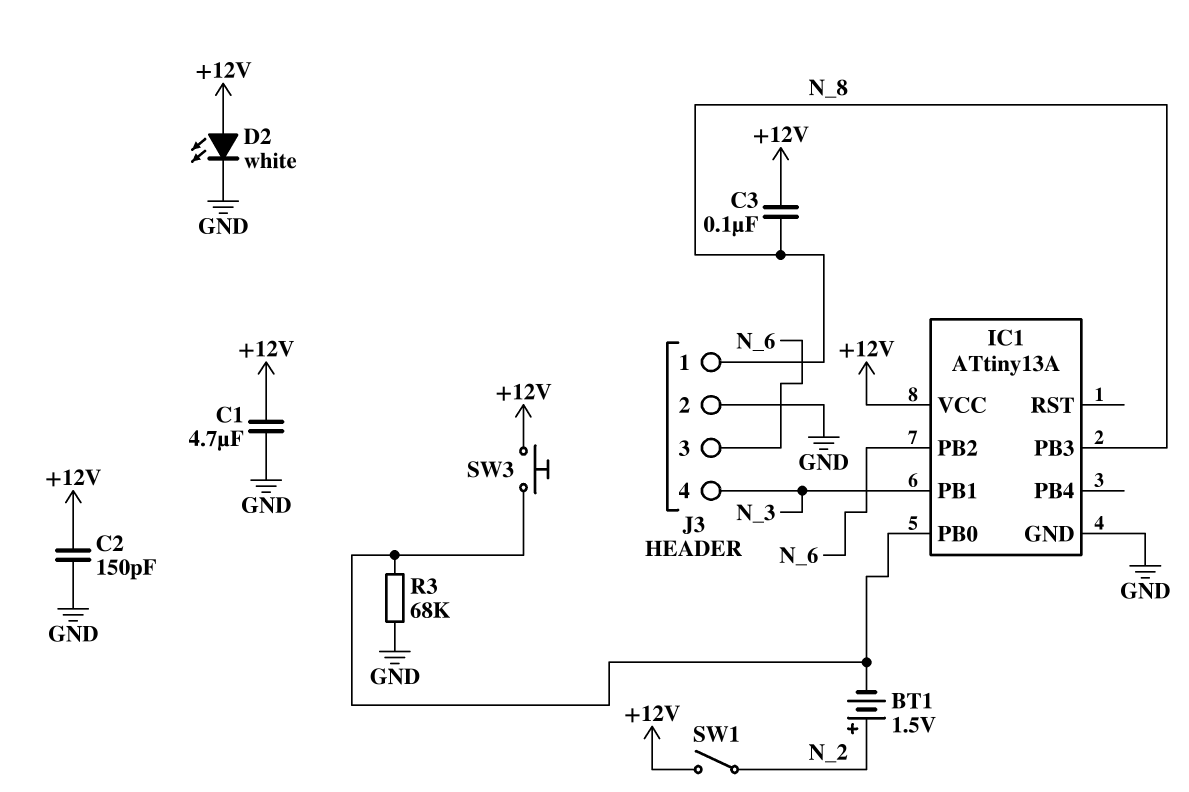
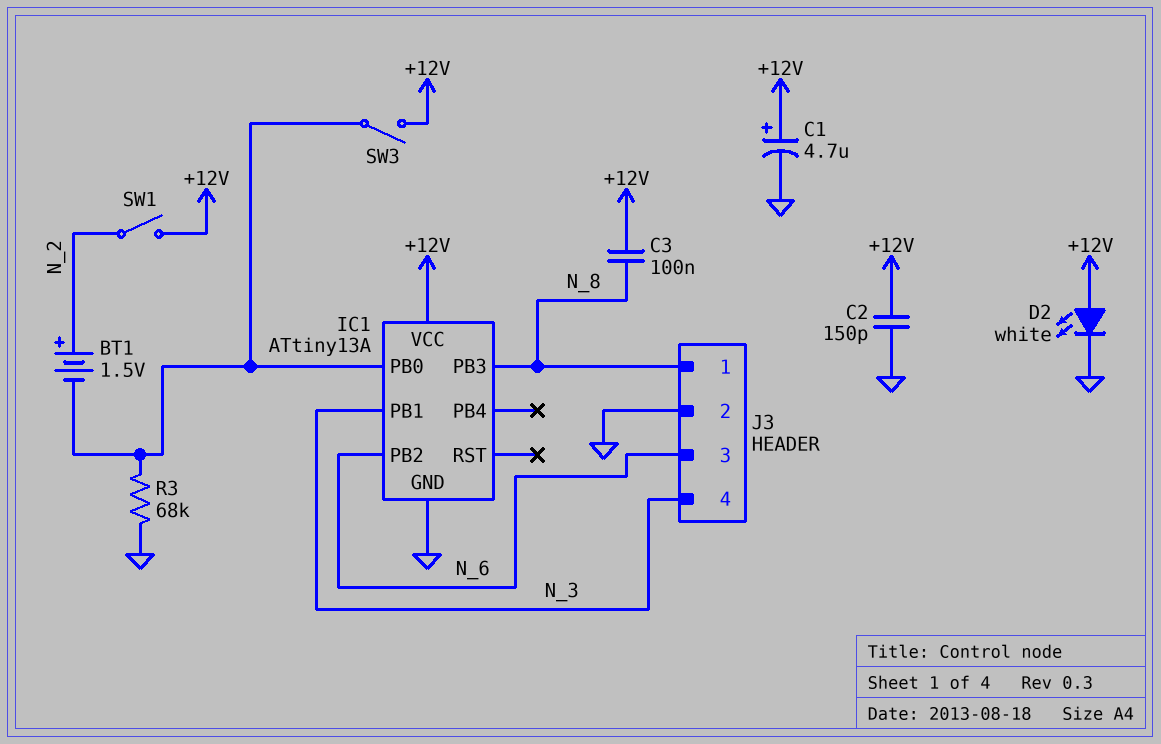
C1: 4.7uF (+12V, GND) -> 4.7uF (plus +12V, minus GND)
SW3: button (+12V, IC1/PB0) -> switch (+12V, IC1/PB0)

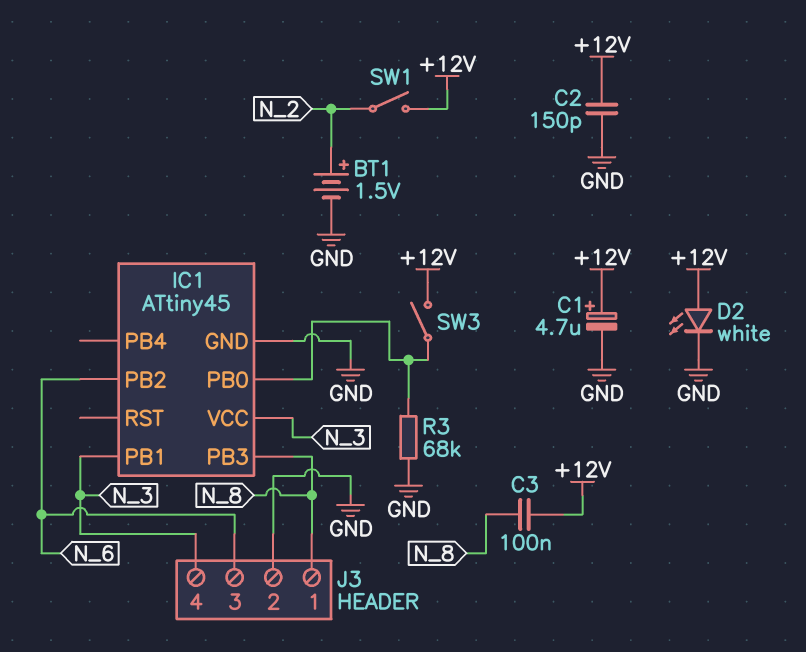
BT1: 1.5V (plus N_2, minus IC1/PB0) -> 1.5V (plus N_2, minus GND)
IC1: ATtiny13A -> ATtiny45
IC1 pin VCC: +12V -> N_3

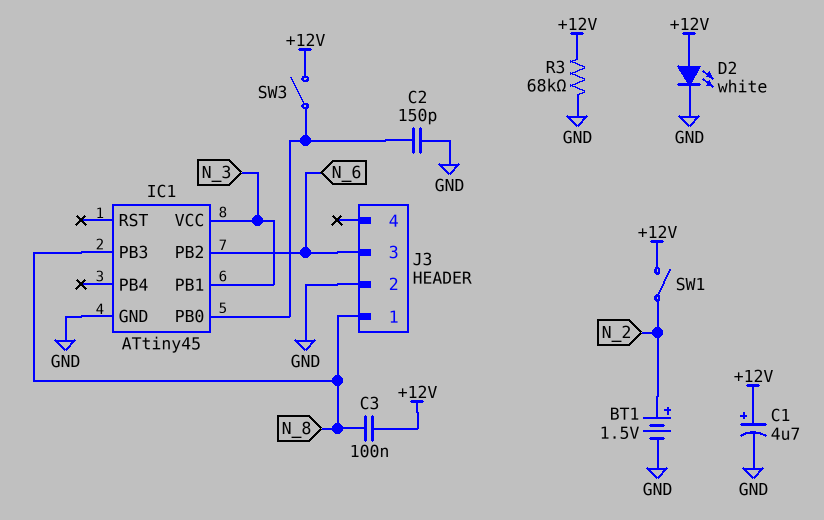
C2: 150pF (+12V, GND) -> 150pF (GND, IC1/PB0)
J3 pin 4: N_3 -> none
R3: 68k (GND, IC1/PB0) -> 68k (+12V, GND)

